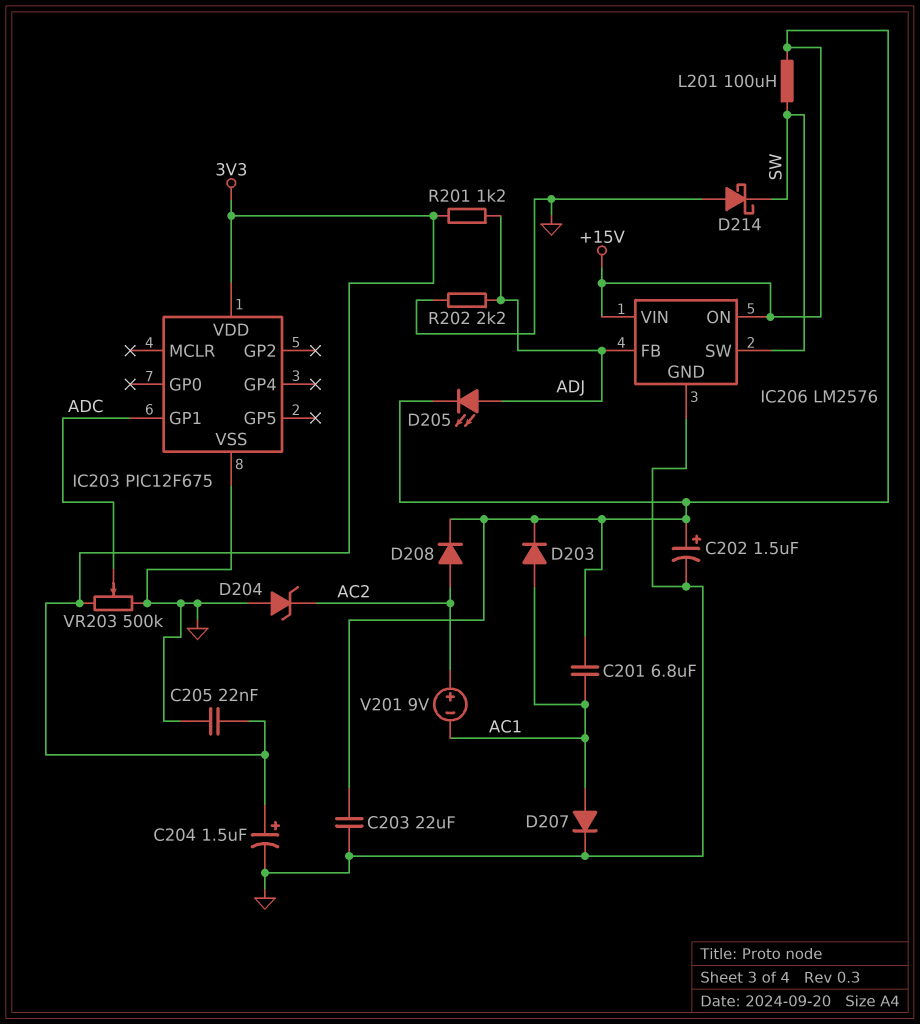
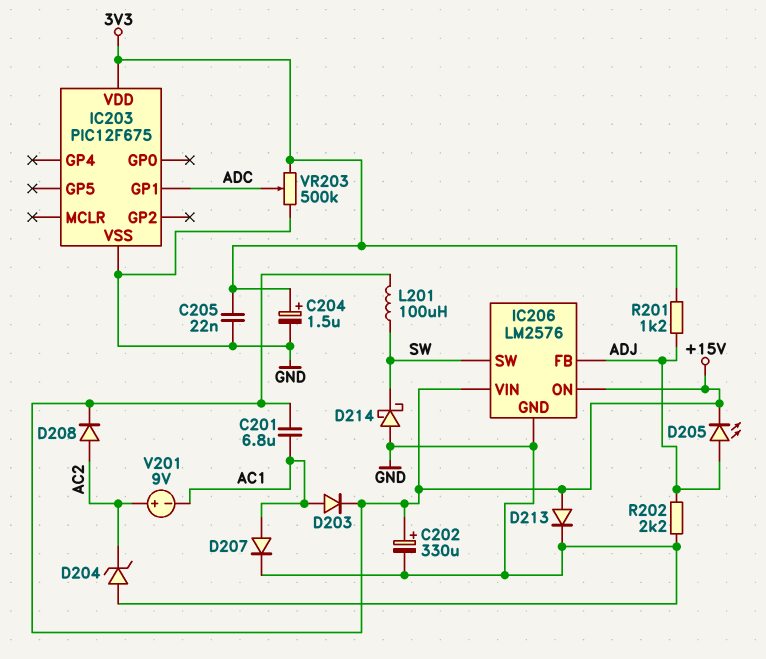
C202: 1.5uF (plus +15V, minus GND) -> 330uF (plus +15V, minus GND)
C203: 22uF (+15V, GND) -> none
D213: none -> diode (A +15V, K GND)

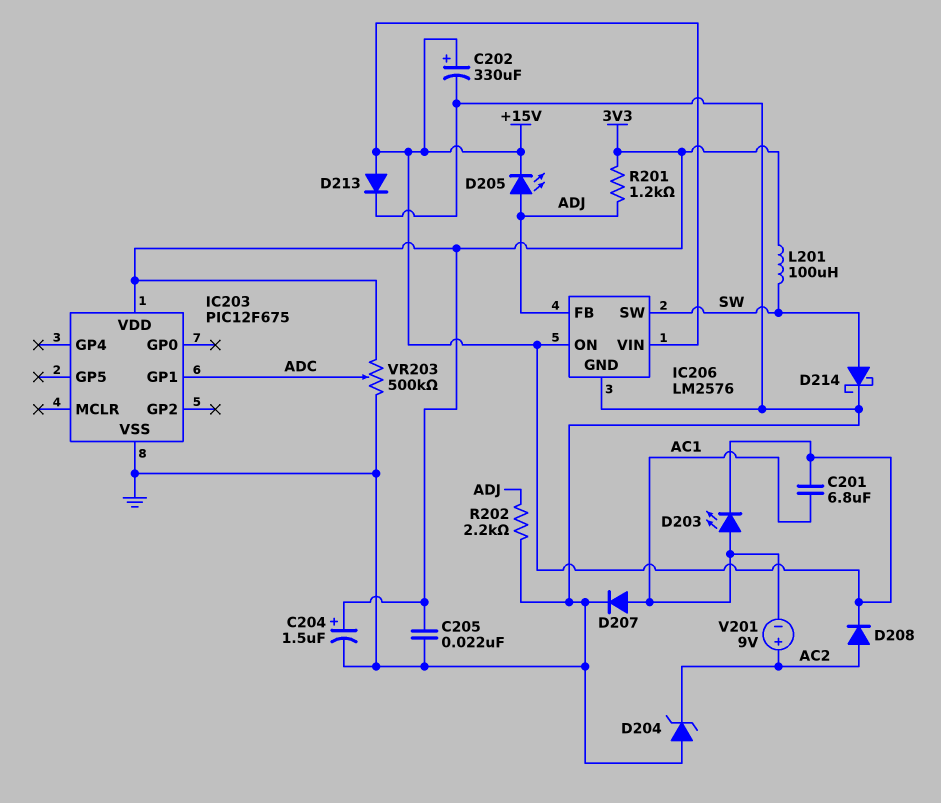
D203: diode (A AC1, K +15V) -> LED (A AC1, K +15V)
D214: schottky (A GND, K SW) -> schottky (A SW, K GND)
L201: 100uH (+15V, SW) -> 100uH (3V3, SW)

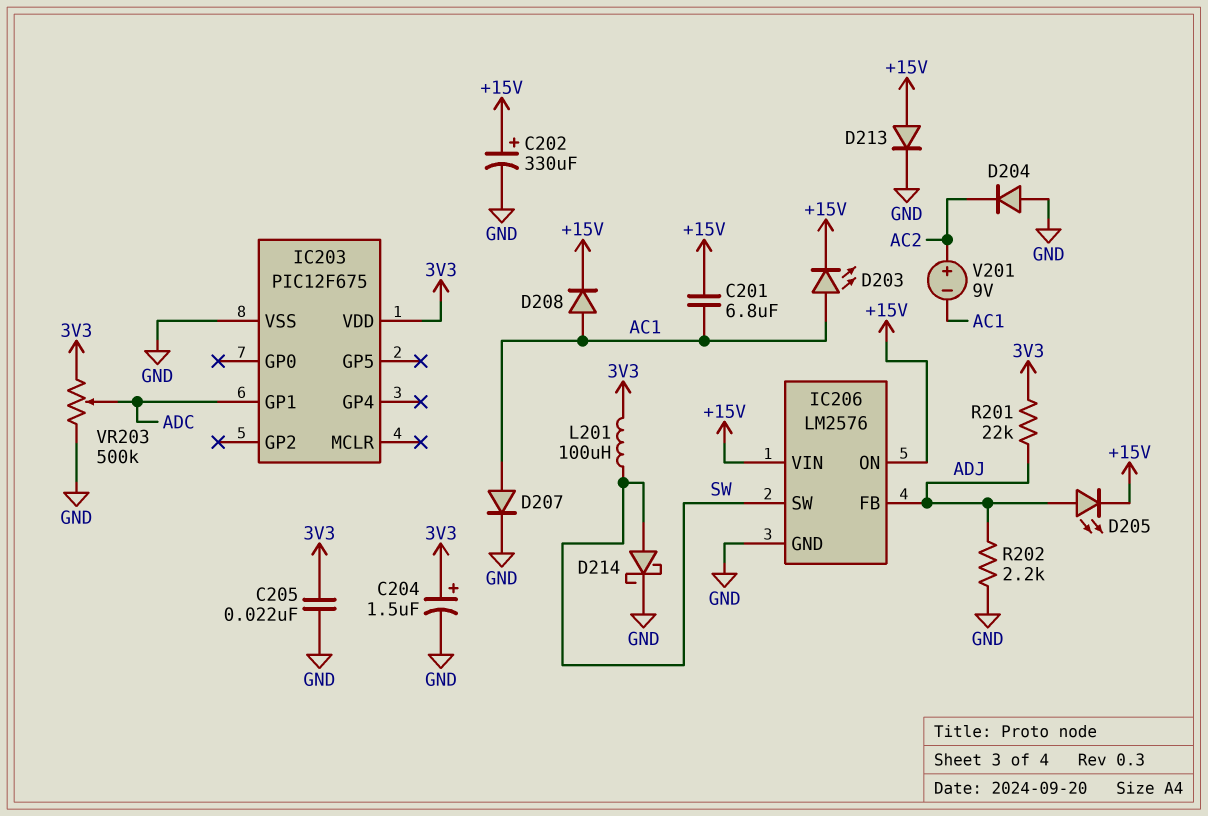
D204: zener (A GND, K AC2) -> diode (A GND, K AC2)
D208: diode (A AC2, K +15V) -> diode (A AC1, K +15V)
R201: 1.2k (3V3, ADJ) -> 22k (3V3, ADJ)

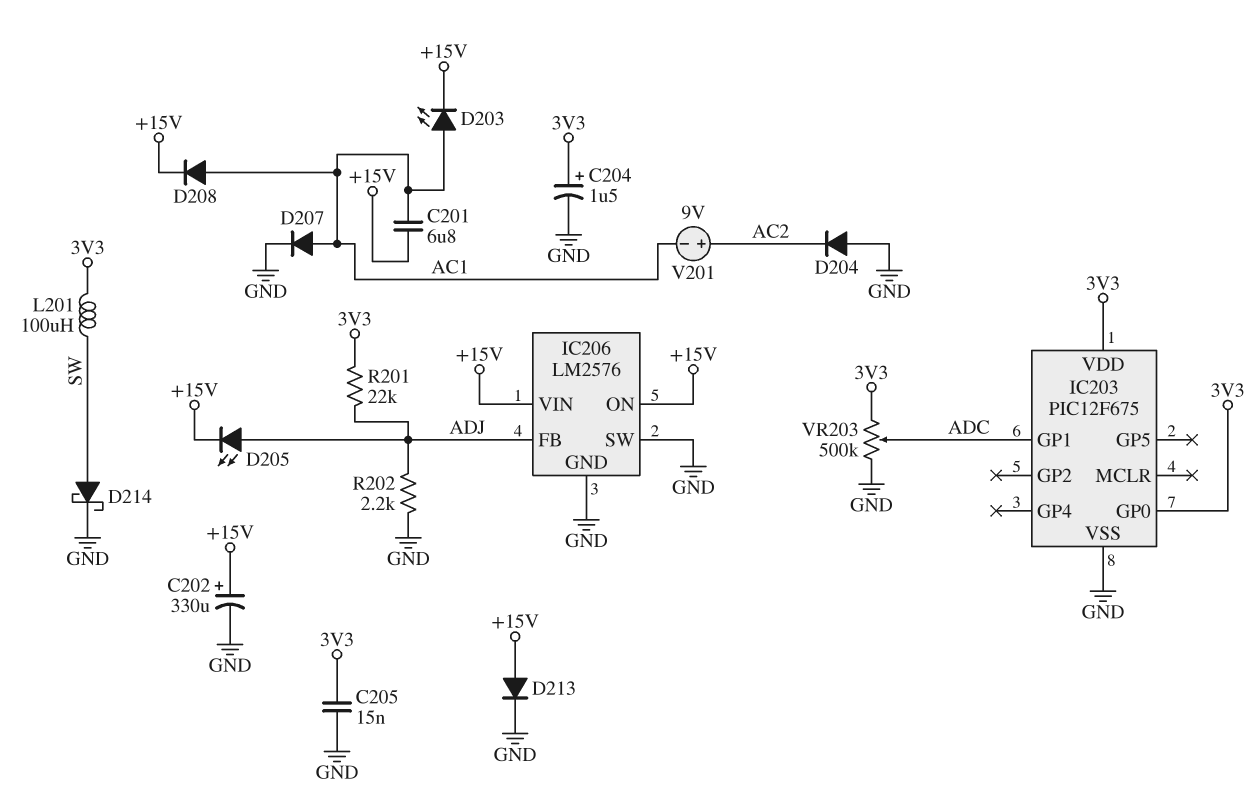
C205: 22nF (3V3, GND) -> 15nF (3V3, GND)
IC203 pin GP0: none -> 3V3
IC206 pin SW: SW -> GND

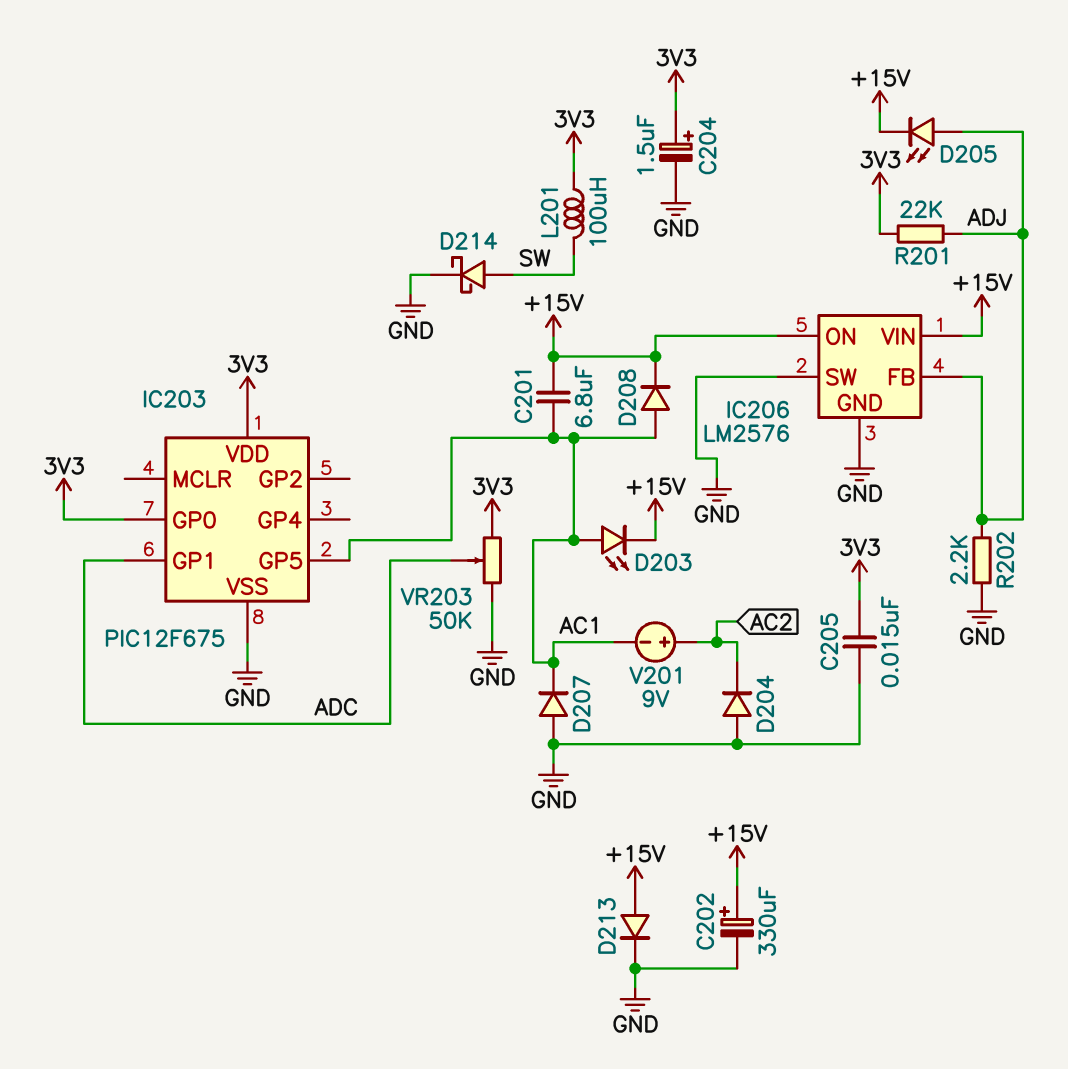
D207: diode (A AC1, K GND) -> diode (A GND, K AC1)
IC203 pin GP5: none -> AC1
VR203: 500k (3V3, GND, wiper ADC) -> 50k (3V3, GND, wiper ADC)

